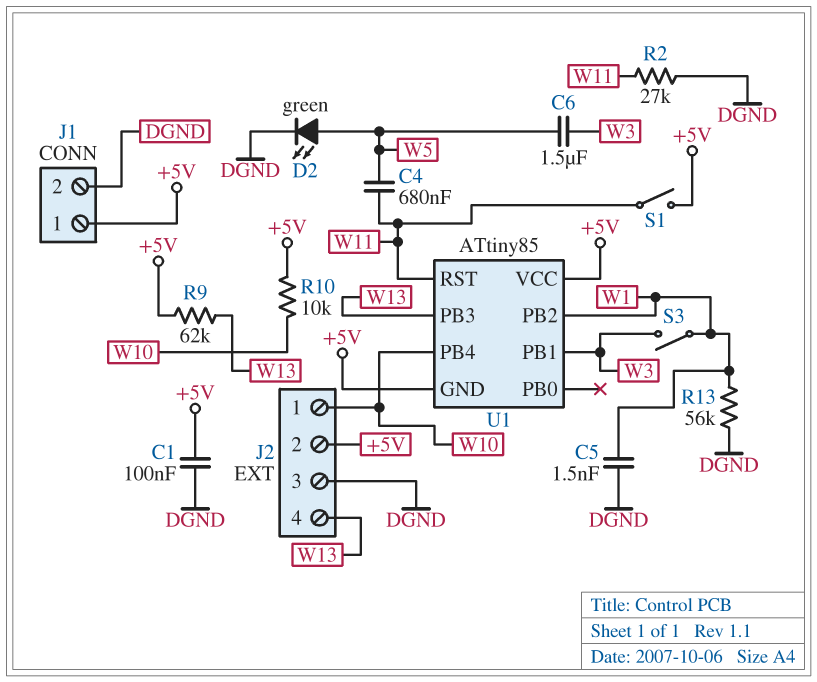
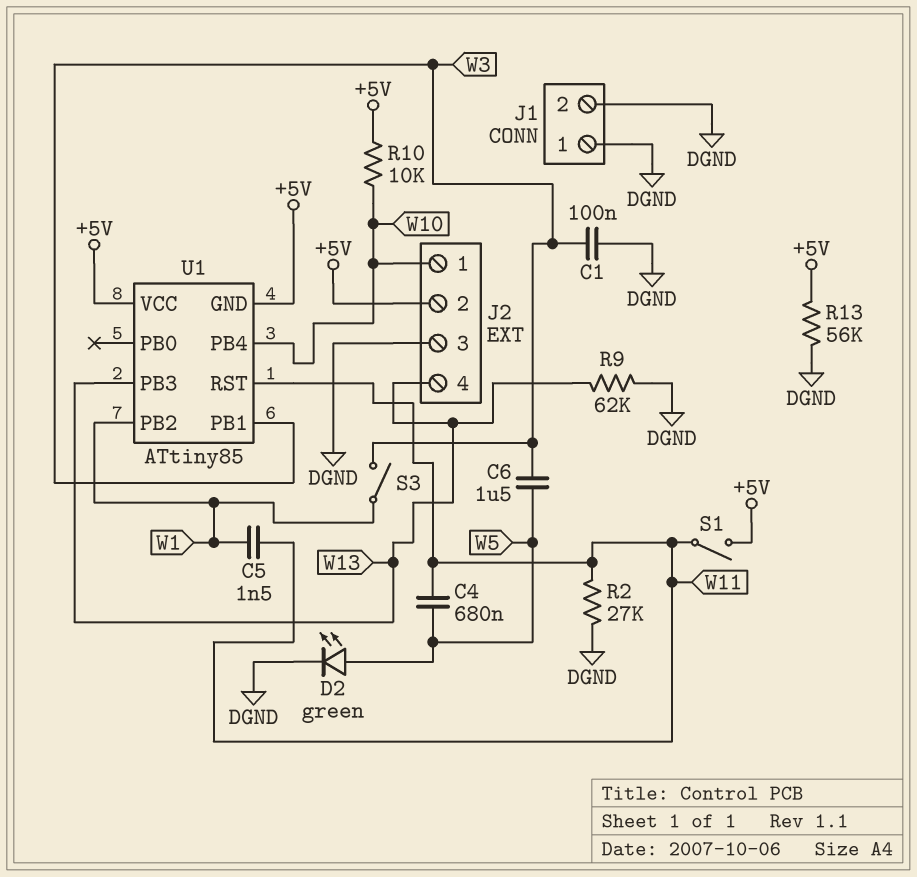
C1: 100nF (+5V, DGND) -> 100nF (DGND, W3)
C5: 1.5nF (DGND, W1) -> 1.5nF (W1, W11)
J1 pin 1: +5V -> DGND
R9: 62k (+5V, W13) -> 62k (DGND, W13)
R13: 56k (DGND, W1) -> 56k (+5V, DGND)

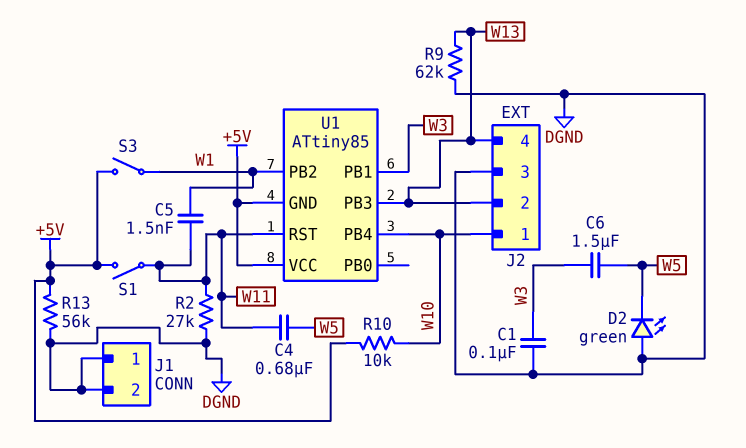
D2: LED green (A W5, K DGND) -> LED green (A DGND, K W5)
J2 pin 2: +5V -> W13
S3: switch (W1, W3) -> switch (+5V, W1)

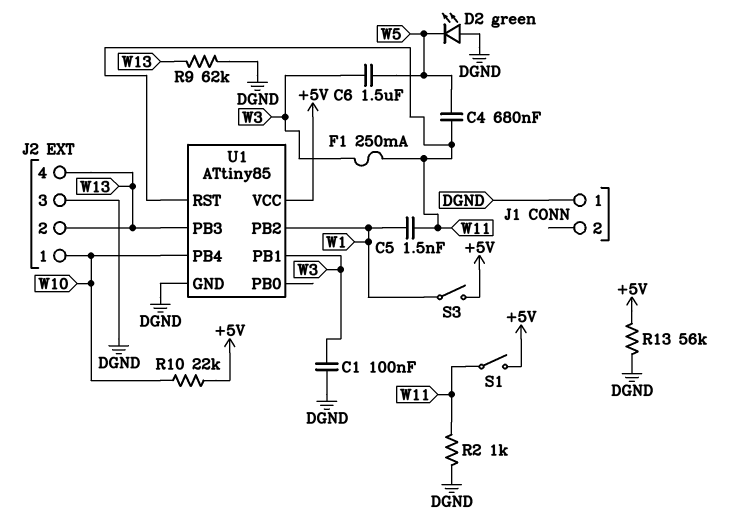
F1: none -> 250mA (W3, W11)
J1 pin 2: DGND -> none
R2: 27k (DGND, W11) -> 1k (DGND, W11)
R10: 10k (+5V, W10) -> 22k (+5V, W10)
U1 pin GND: +5V -> DGND

